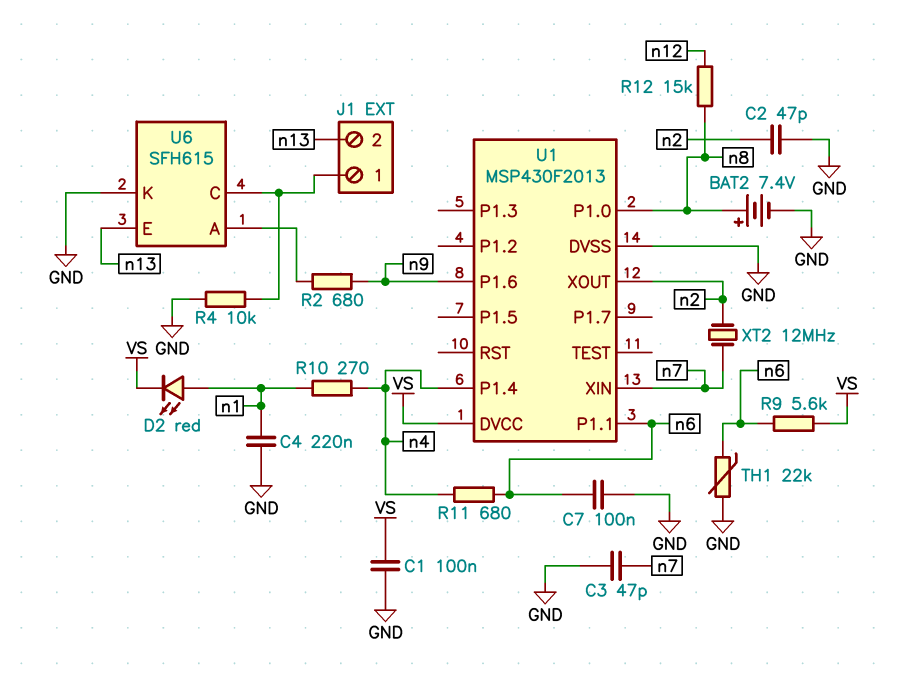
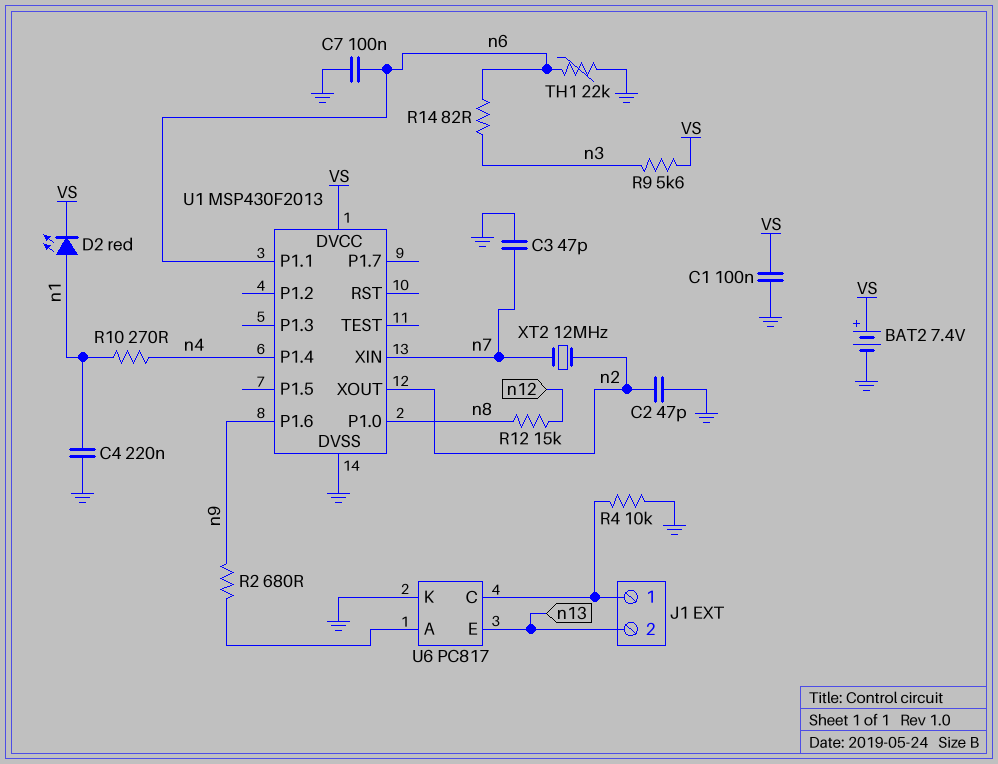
BAT2: 7.4V (plus n8, minus GND) -> 7.4V (plus VS, minus GND)
R9: 5.6k (VS, n6) -> 5.6k (VS, n3)
R11: 680 (n4, n6) -> none
R14: none -> 82 (n3, n6)
U6: SFH615 -> PC817

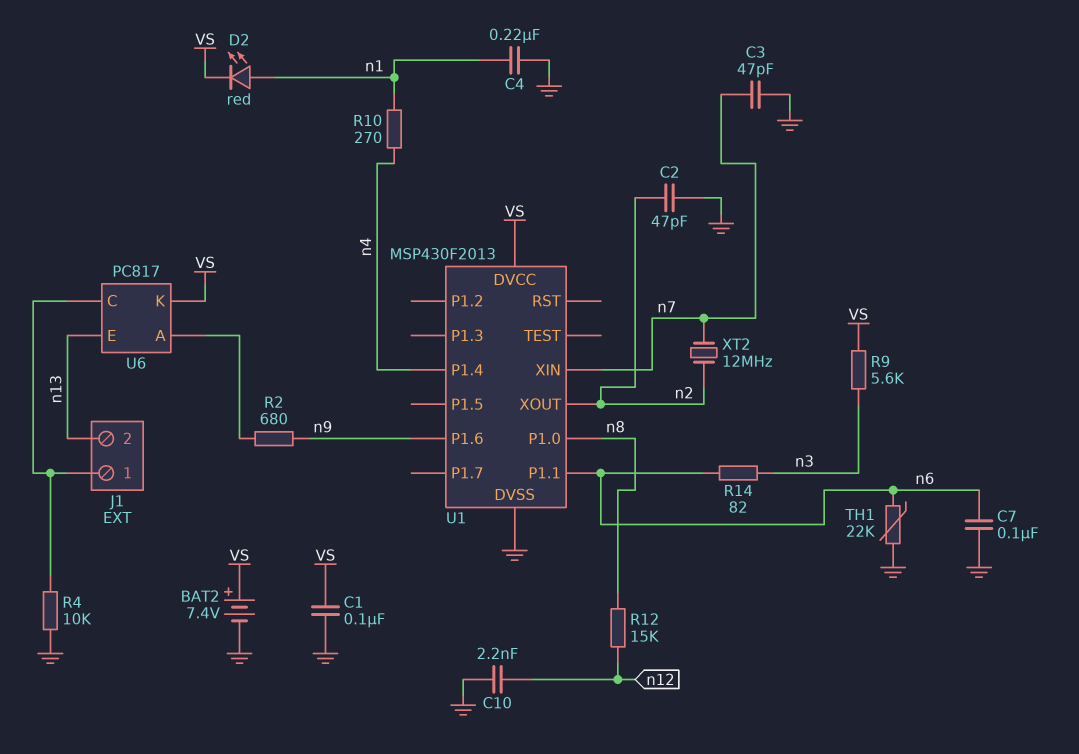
C10: none -> 2.2nF (GND, n12)
U6 pin K: GND -> VS

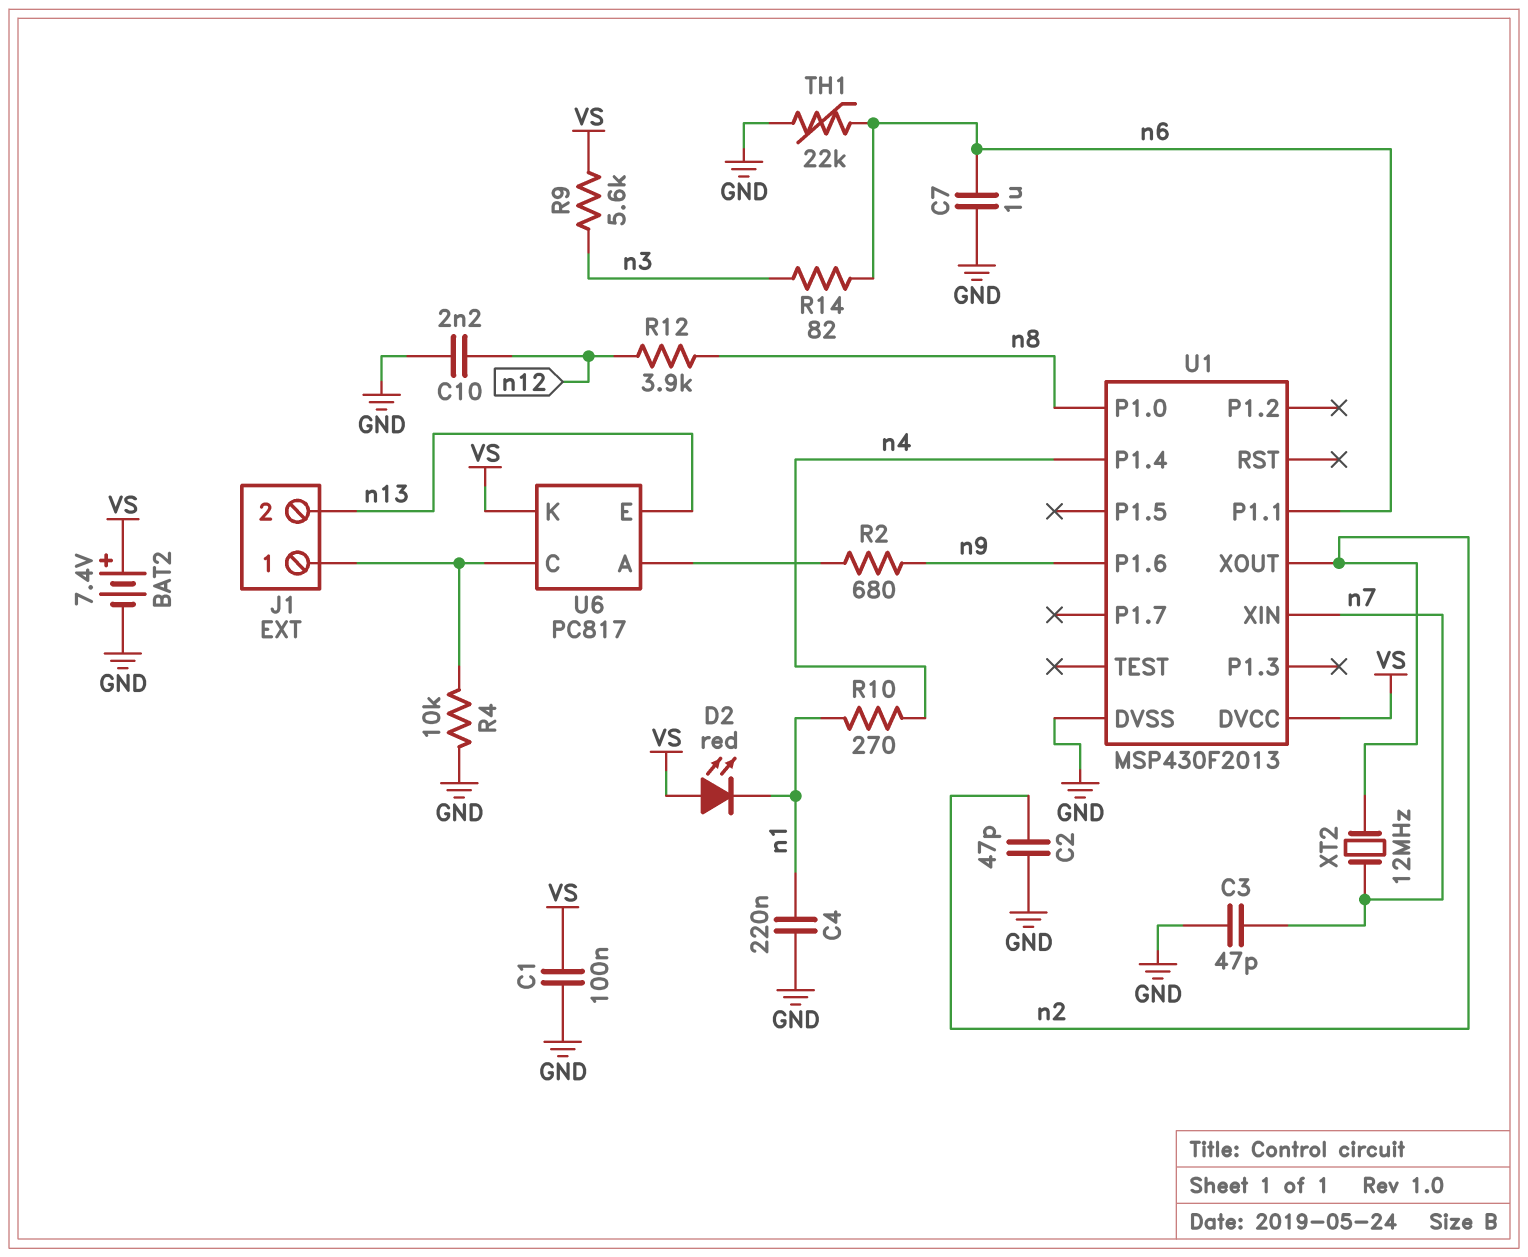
C7: 100nF (GND, n6) -> 1uF (GND, n6)
D2: LED red (A n1, K VS) -> LED red (A VS, K n1)
R12: 15k (n8, n12) -> 3.9k (n8, n12)

